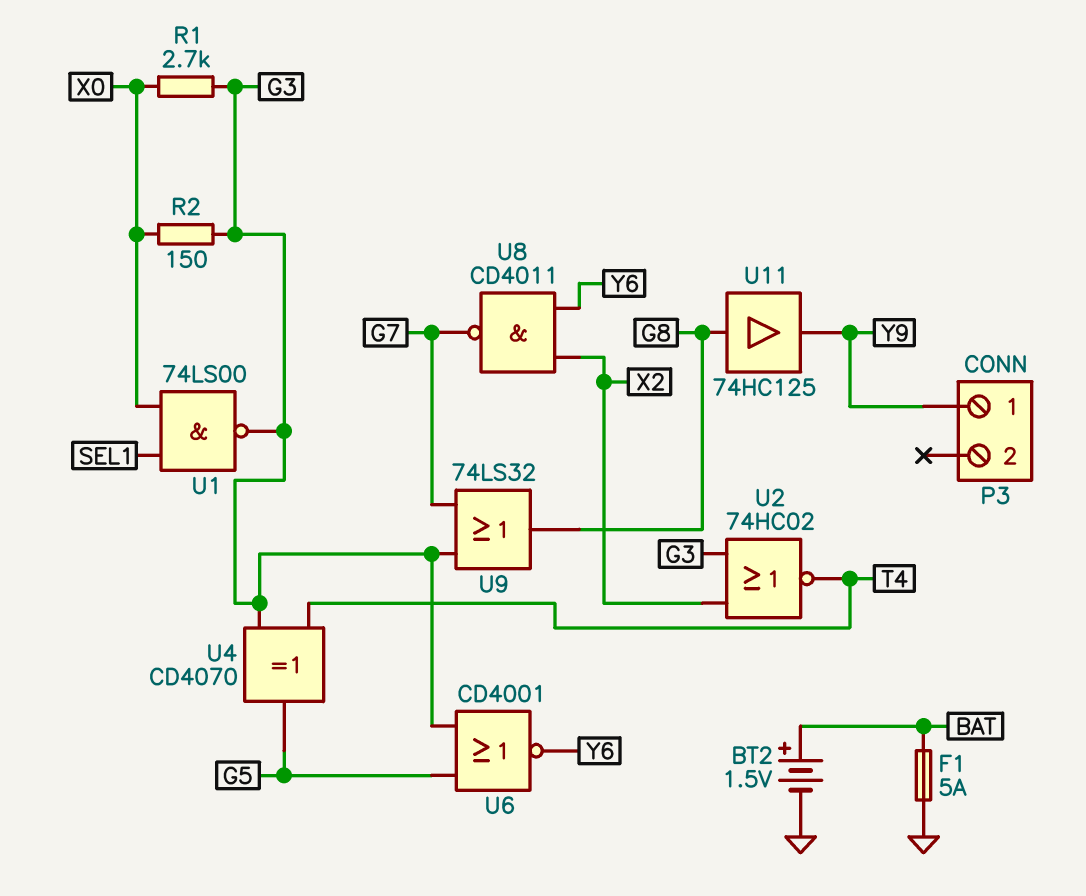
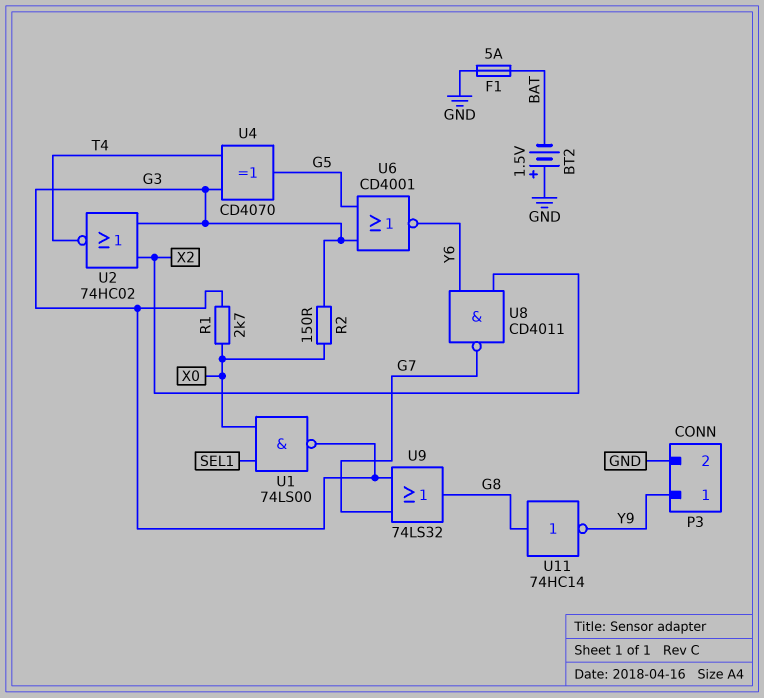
BT2: 1.5V (plus BAT, minus GND) -> 1.5V (plus GND, minus BAT)
P3 pin 2: none -> GND
U11: buffer 74HC125 (in G8, out Y9) -> NOT 74HC14 (in G8, out Y9)

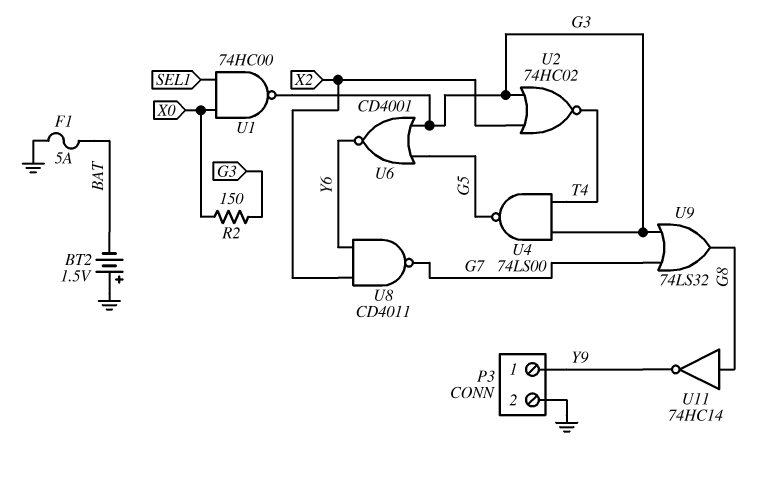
R1: 2.7k (G3, X0) -> none
U1: NAND 74LS00 (in SEL1, in X0, out G3) -> NAND 74HC00 (in SEL1, in X0, out G3)
U4: XOR CD4070 (in G3, in T4, out G5) -> NAND 74LS00 (in G3, in T4, out G5)

